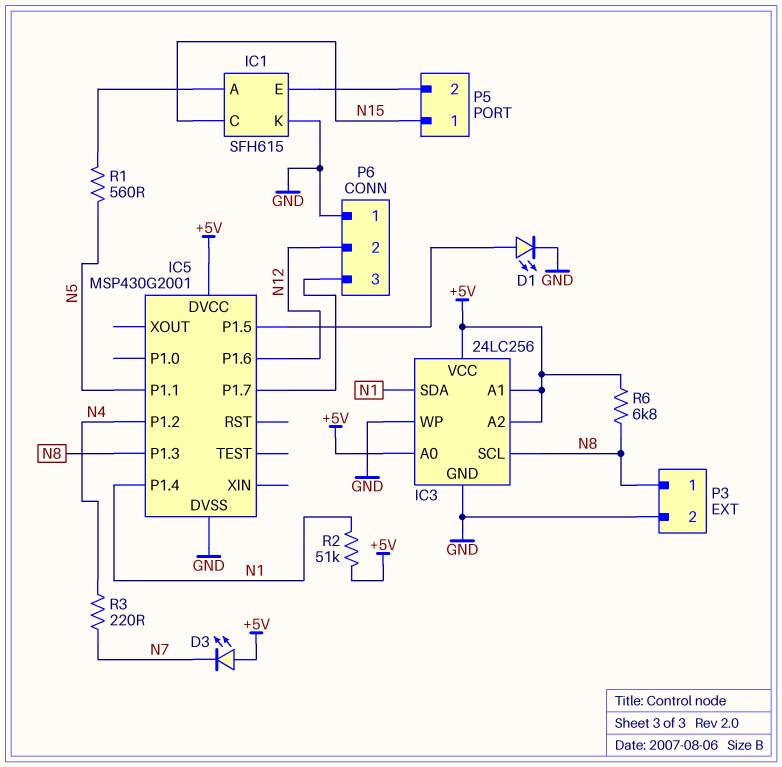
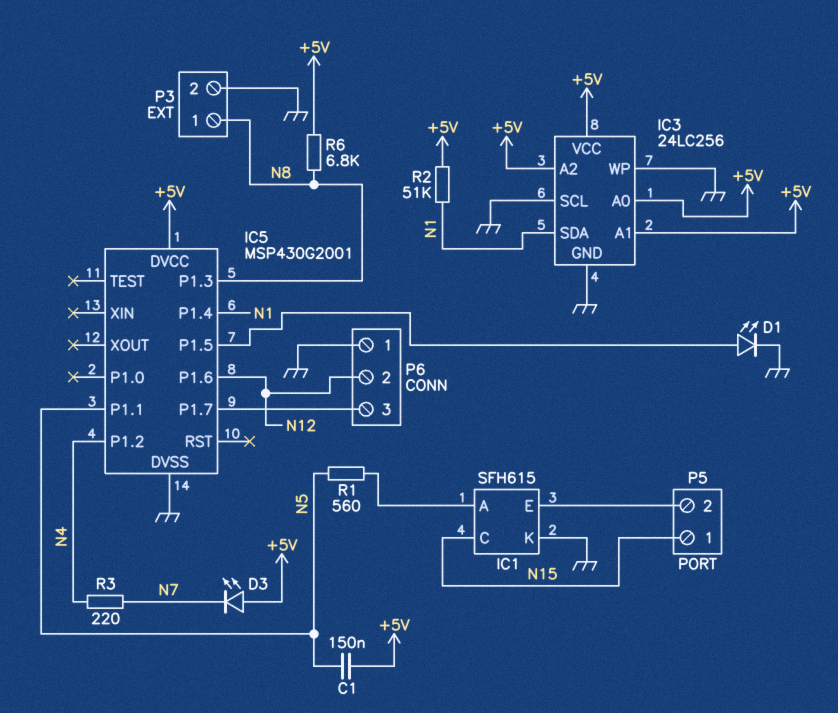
C1: none -> 150nF (+5V, N5)
IC3 pin SCL: N8 -> GND

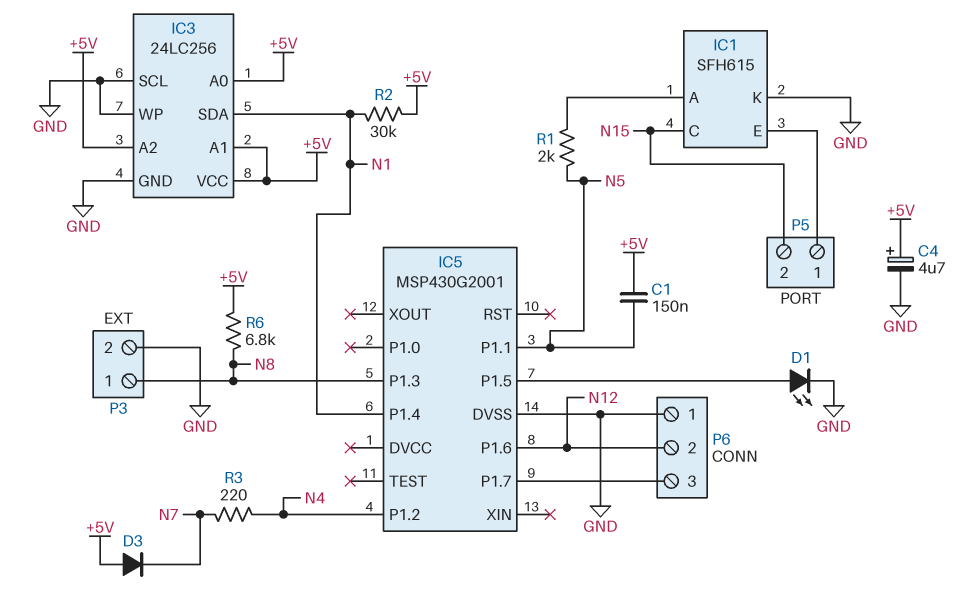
C4: none -> 4.7uF (plus +5V, minus GND)
D3: LED (A +5V, K N7) -> diode (A +5V, K N7)
IC5 pin DVCC: +5V -> none
P5 pin 1: N15 -> IC1/E
P5 pin 2: IC1/E -> N15
R1: 560 (IC1/A, N5) -> 2k (IC1/A, N5)
R2: 51k (+5V, N1) -> 30k (+5V, N1)

